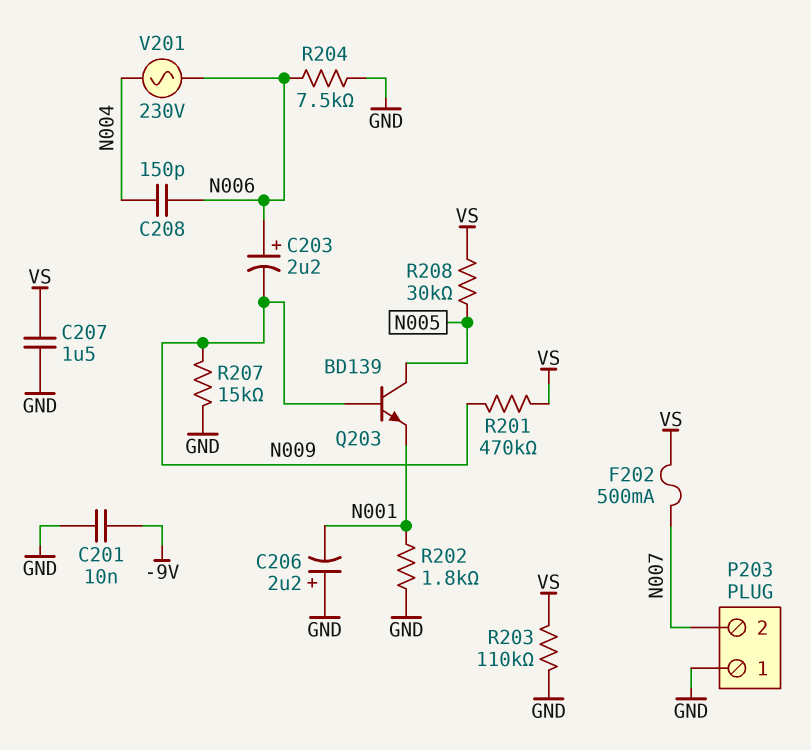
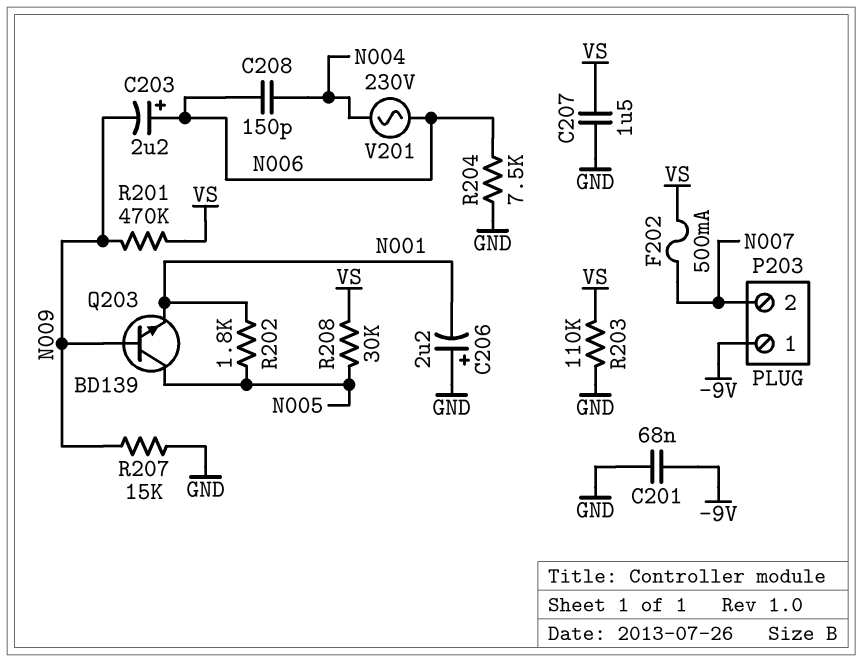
C201: 10nF (-9V, GND) -> 68nF (-9V, GND)
P203 pin 1: GND -> -9V
R202: 1.8k (GND, N001) -> 1.8k (N001, N005)

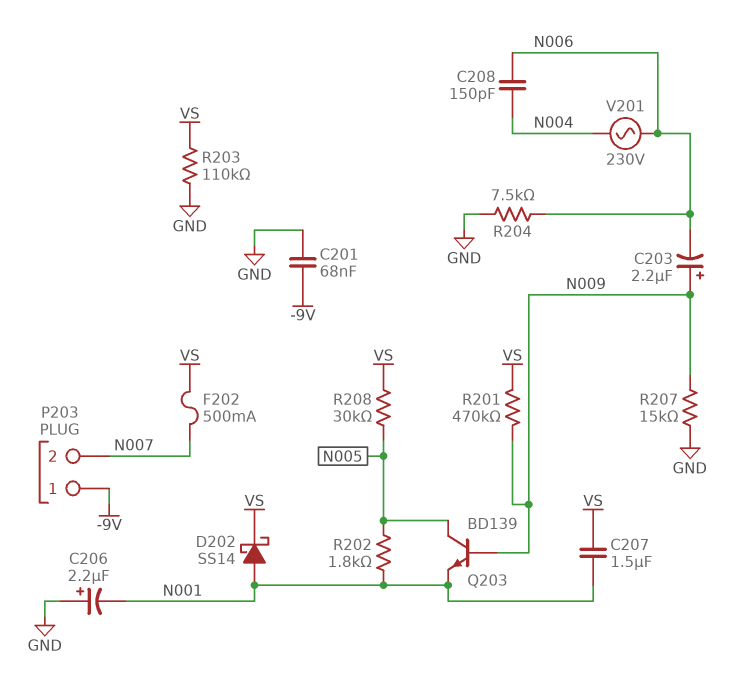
C203: 2.2uF (plus N006, minus N009) -> 2.2uF (plus N009, minus N006)
C207: 1.5uF (GND, VS) -> 1.5uF (N001, VS)
D202: none -> schottky SS14 (A N001, K VS)

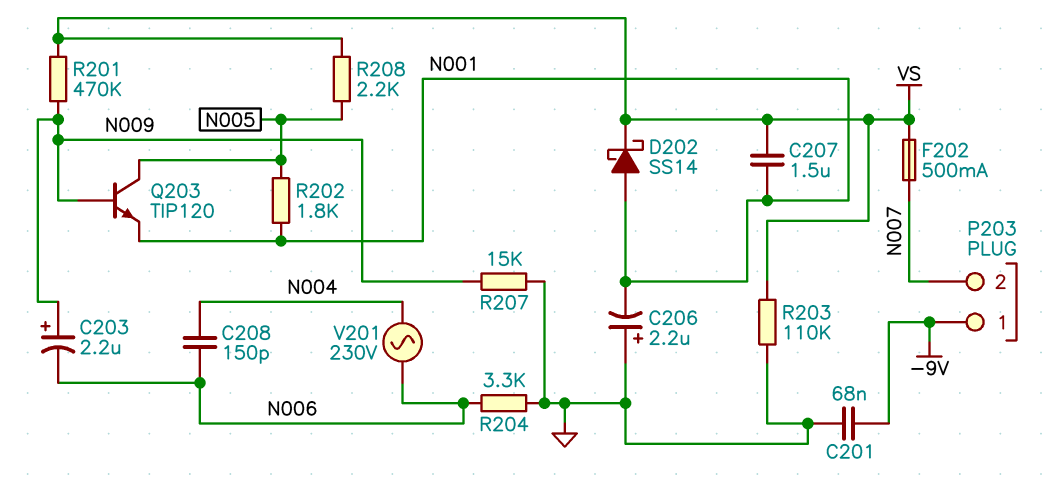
Q203: NPN BD139 (B N009, C N005, E N001) -> NPN TIP120 (B N009, C N005, E N001)
R204: 7.5k (GND, N006) -> 3.3k (GND, N006)
R208: 30k (N005, VS) -> 2.2k (N005, VS)

